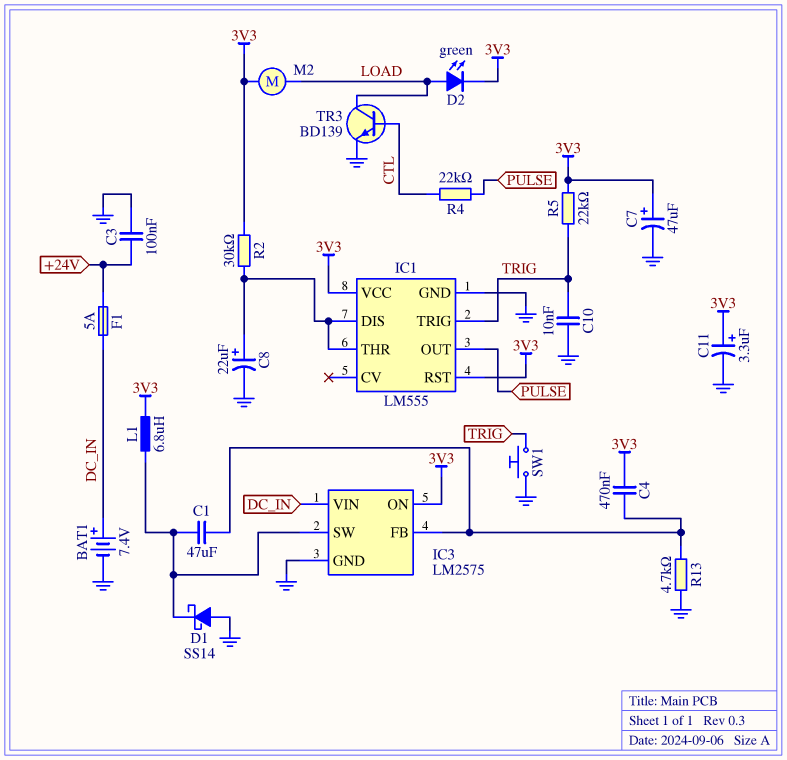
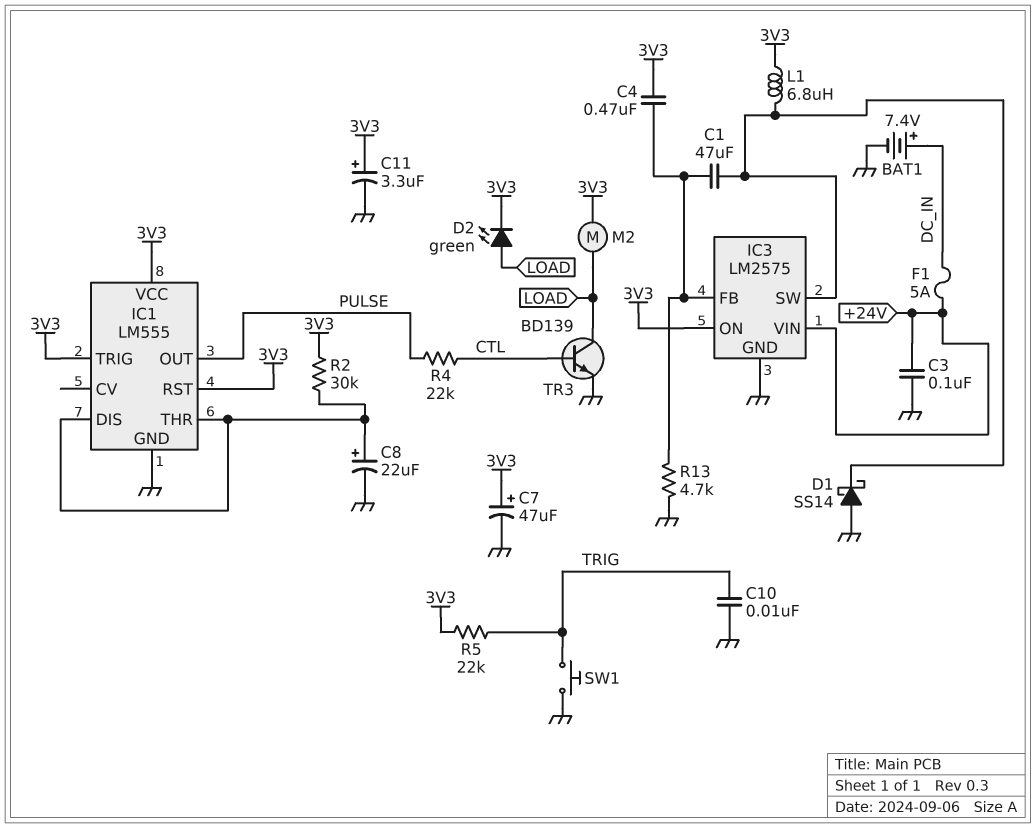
IC1 pin TRIG: TRIG -> 3V3
IC3 pin VIN: DC_IN -> +24V

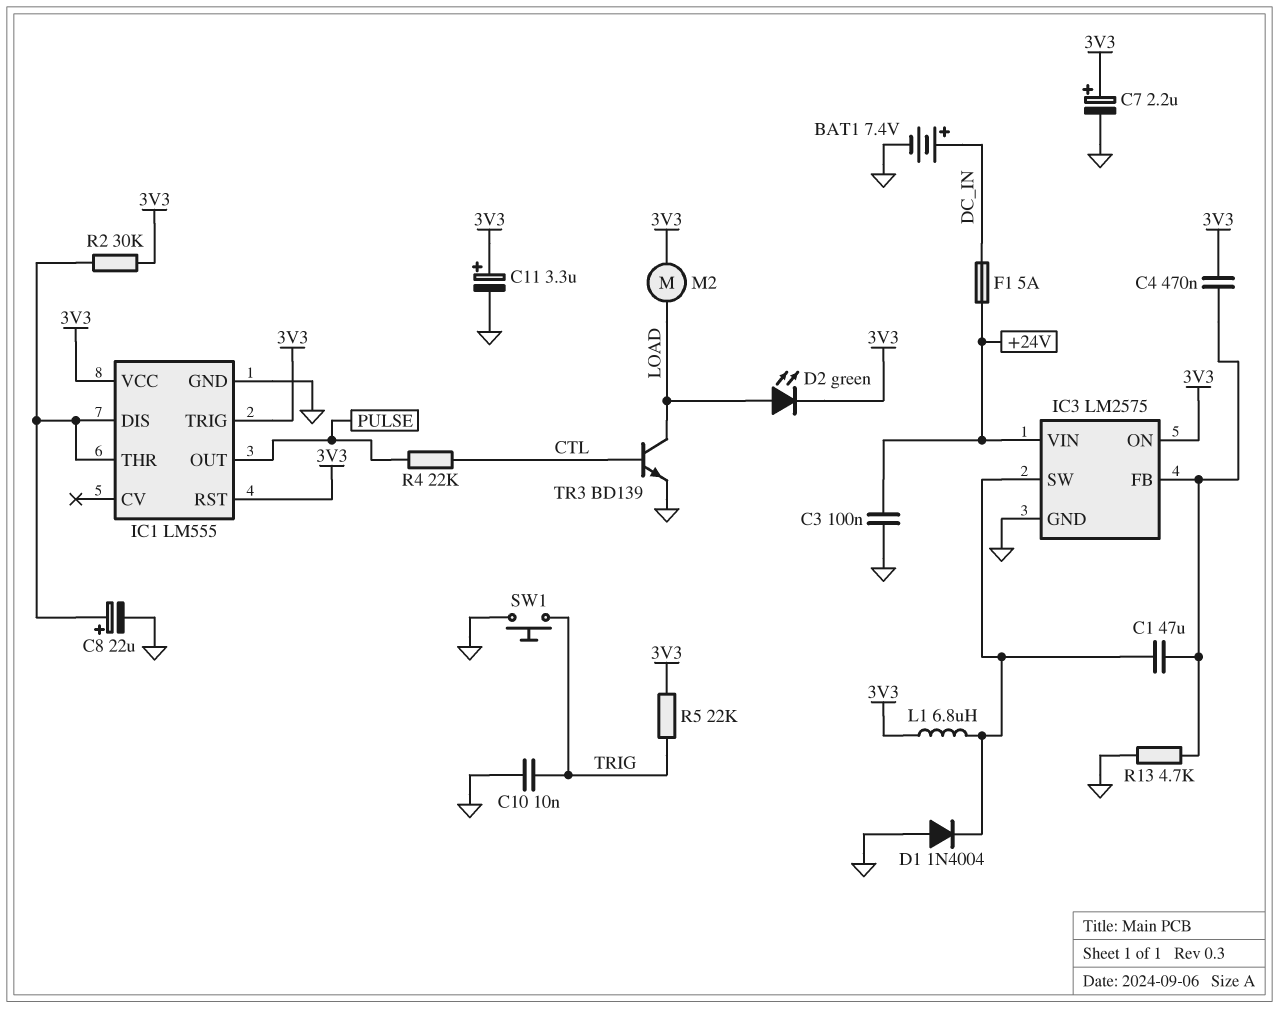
C7: 47uF (plus 3V3, minus GND) -> 2.2uF (plus 3V3, minus GND)
D1: schottky SS14 (A GND, K IC3/SW) -> diode 1N4004 (A GND, K IC3/SW)

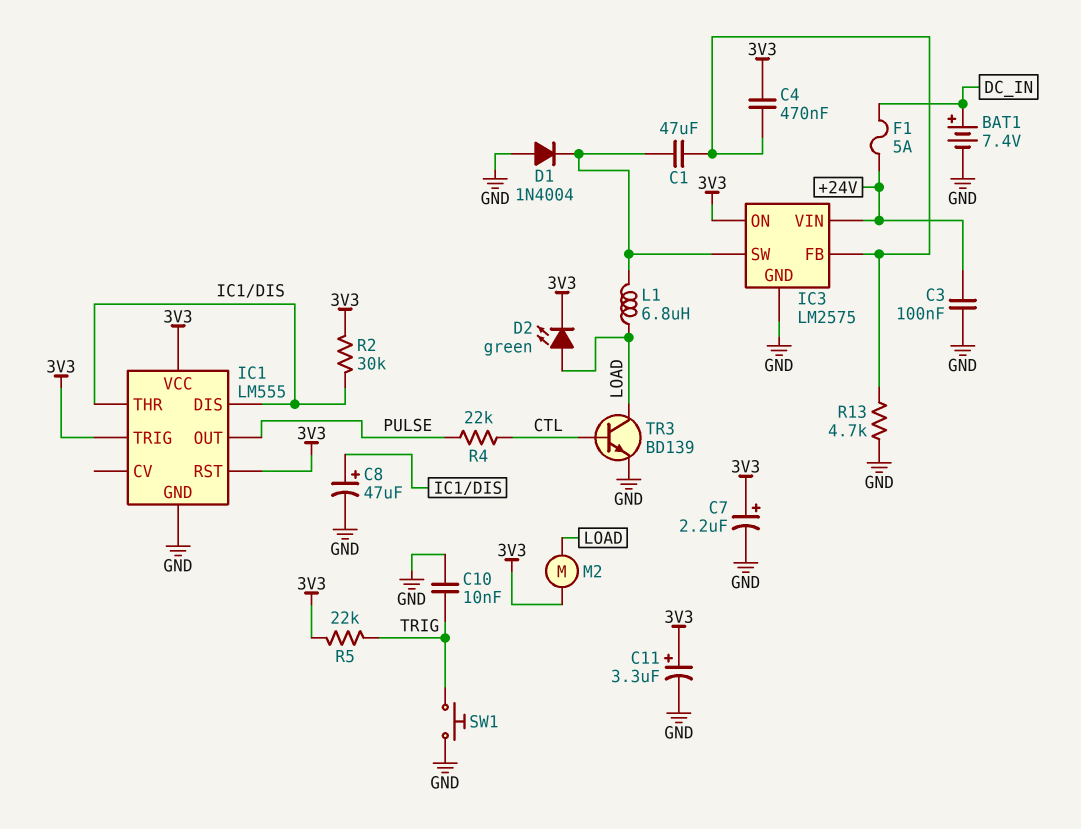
C8: 22uF (plus IC1/DIS, minus GND) -> 47uF (plus IC1/DIS, minus GND)
L1: 6.8uH (3V3, IC3/SW) -> 6.8uH (IC3/SW, LOAD)

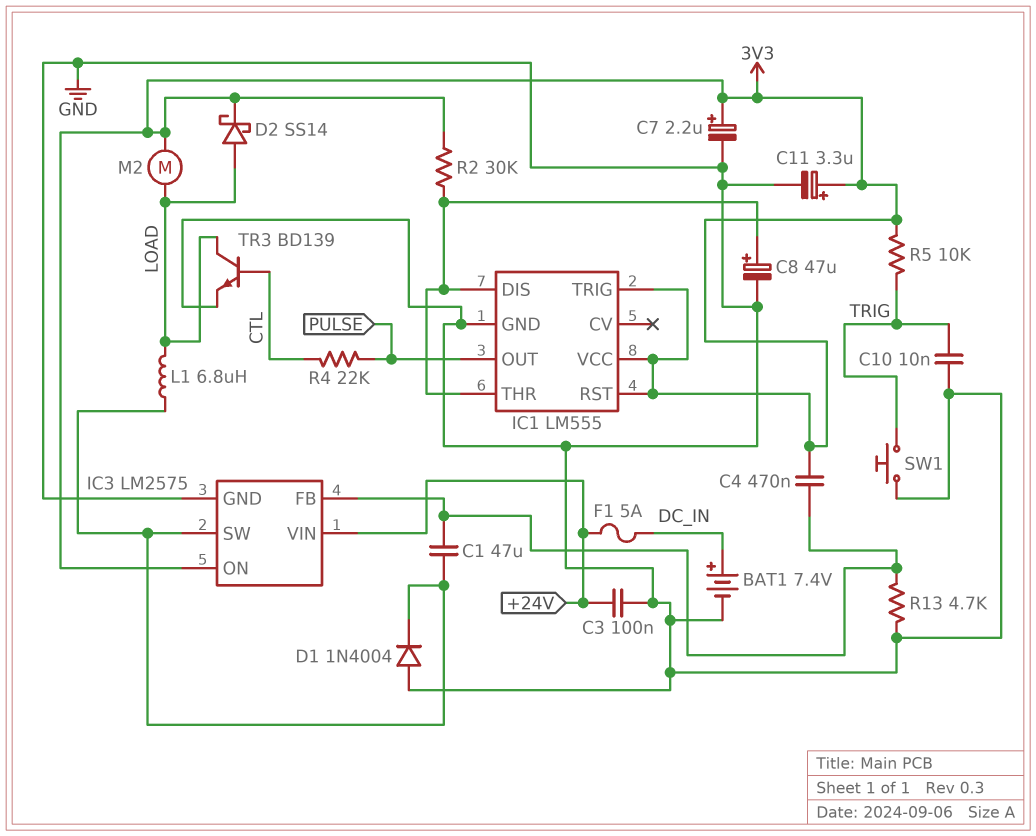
D2: LED green (A LOAD, K 3V3) -> schottky SS14 (A LOAD, K 3V3)
R5: 22k (3V3, TRIG) -> 10k (3V3, TRIG)

